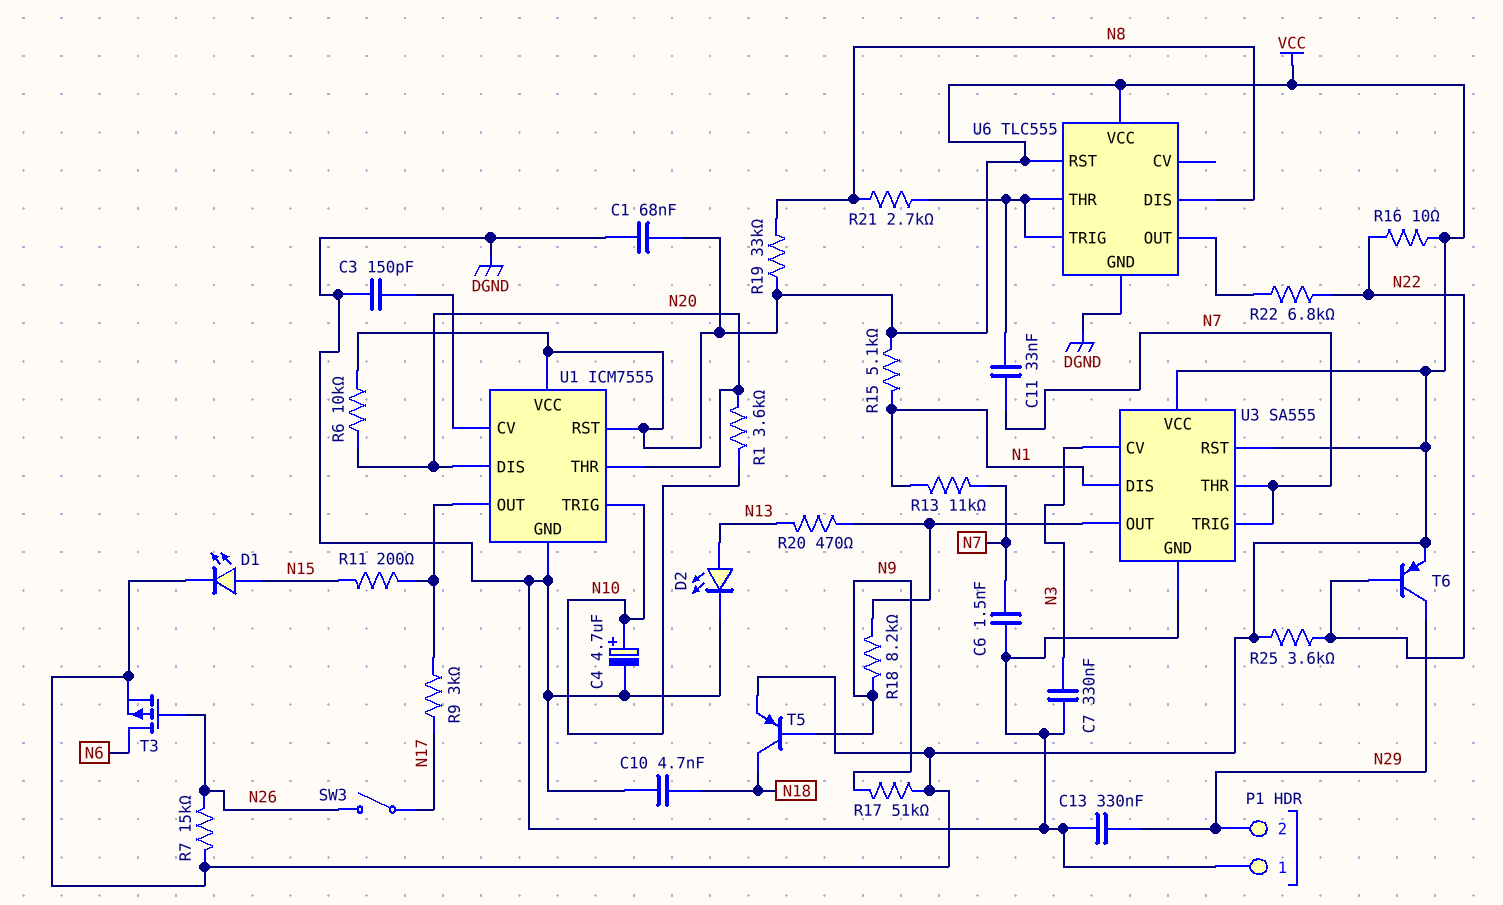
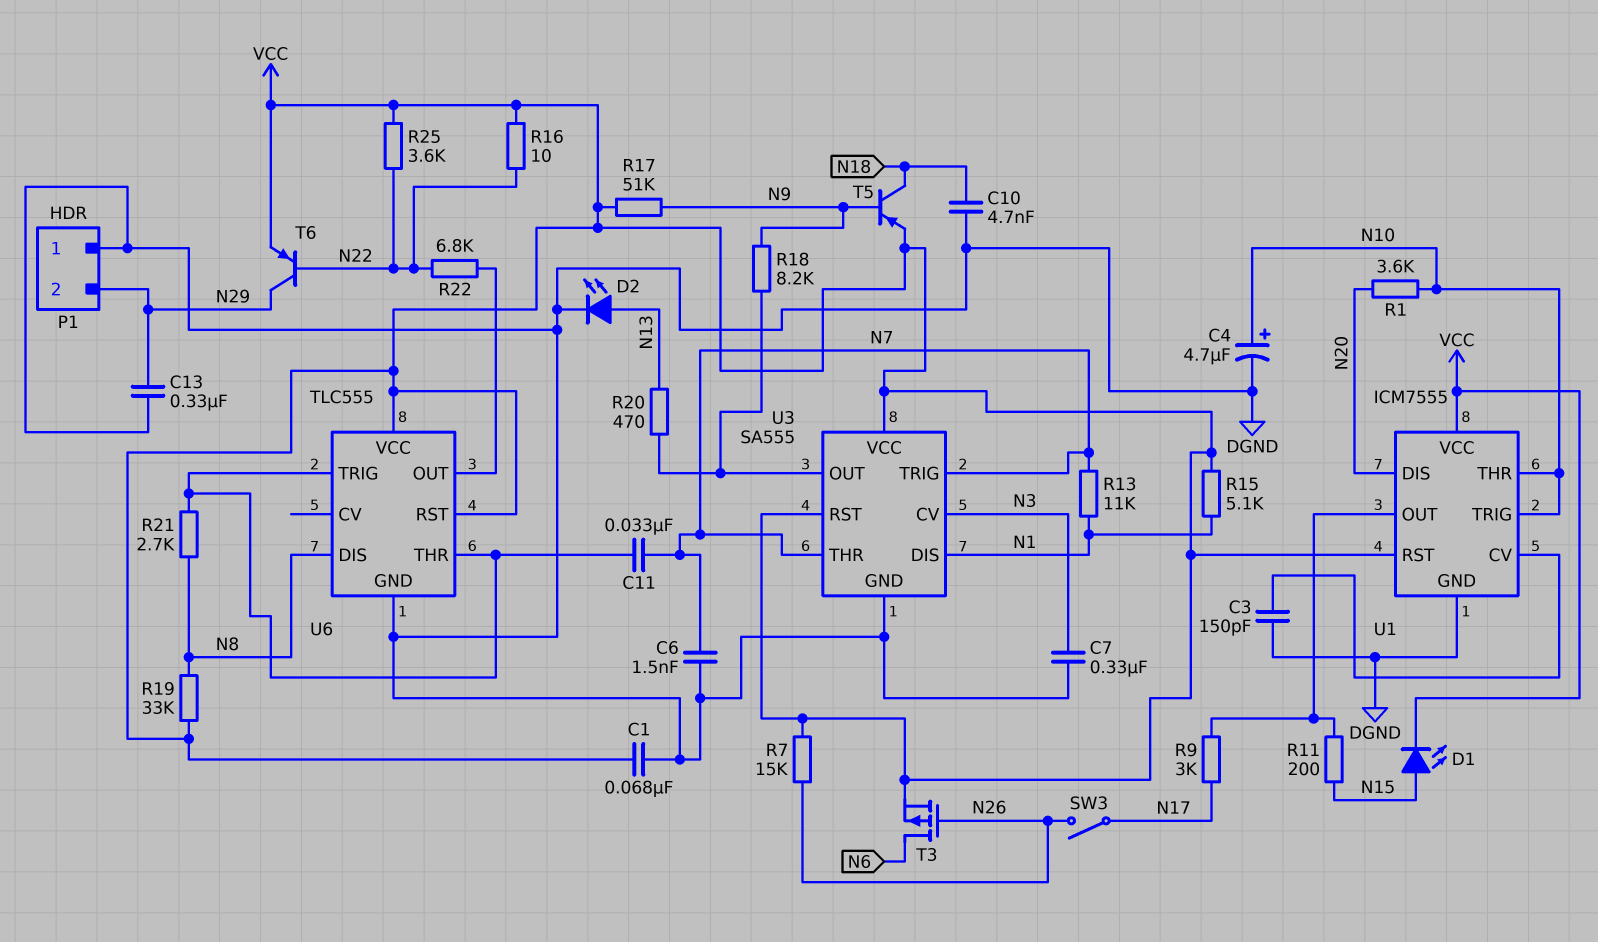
R6: 10k (N20, VCC) -> none
U1 pin THR: N20 -> N10

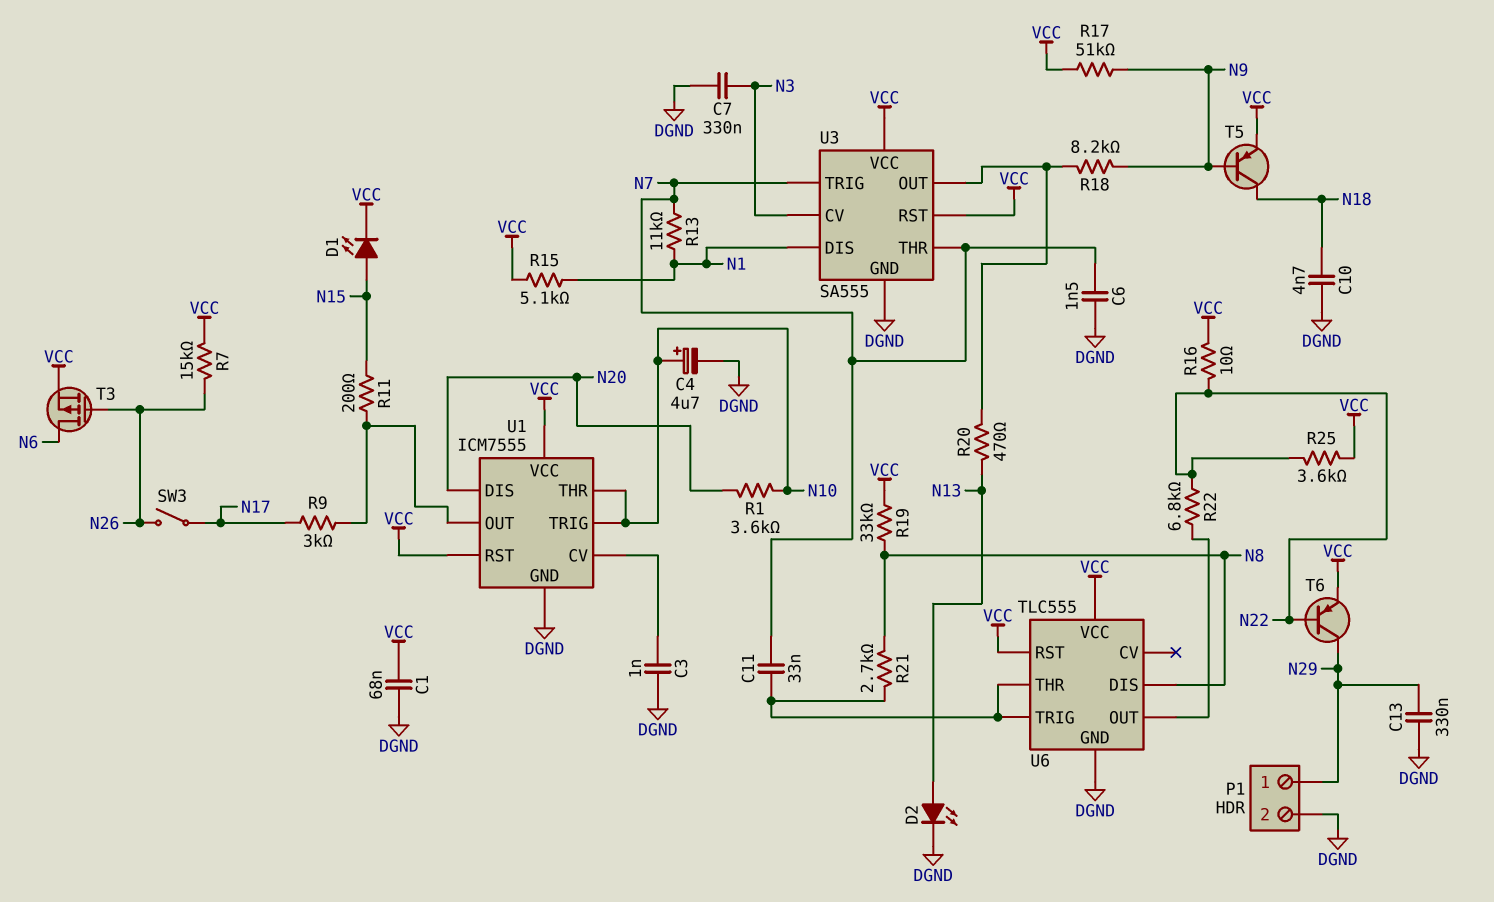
C3: 150pF (DGND, U1/CV) -> 1nF (DGND, U1/CV)
P1 pin 1: DGND -> N29
P1 pin 2: N29 -> DGND

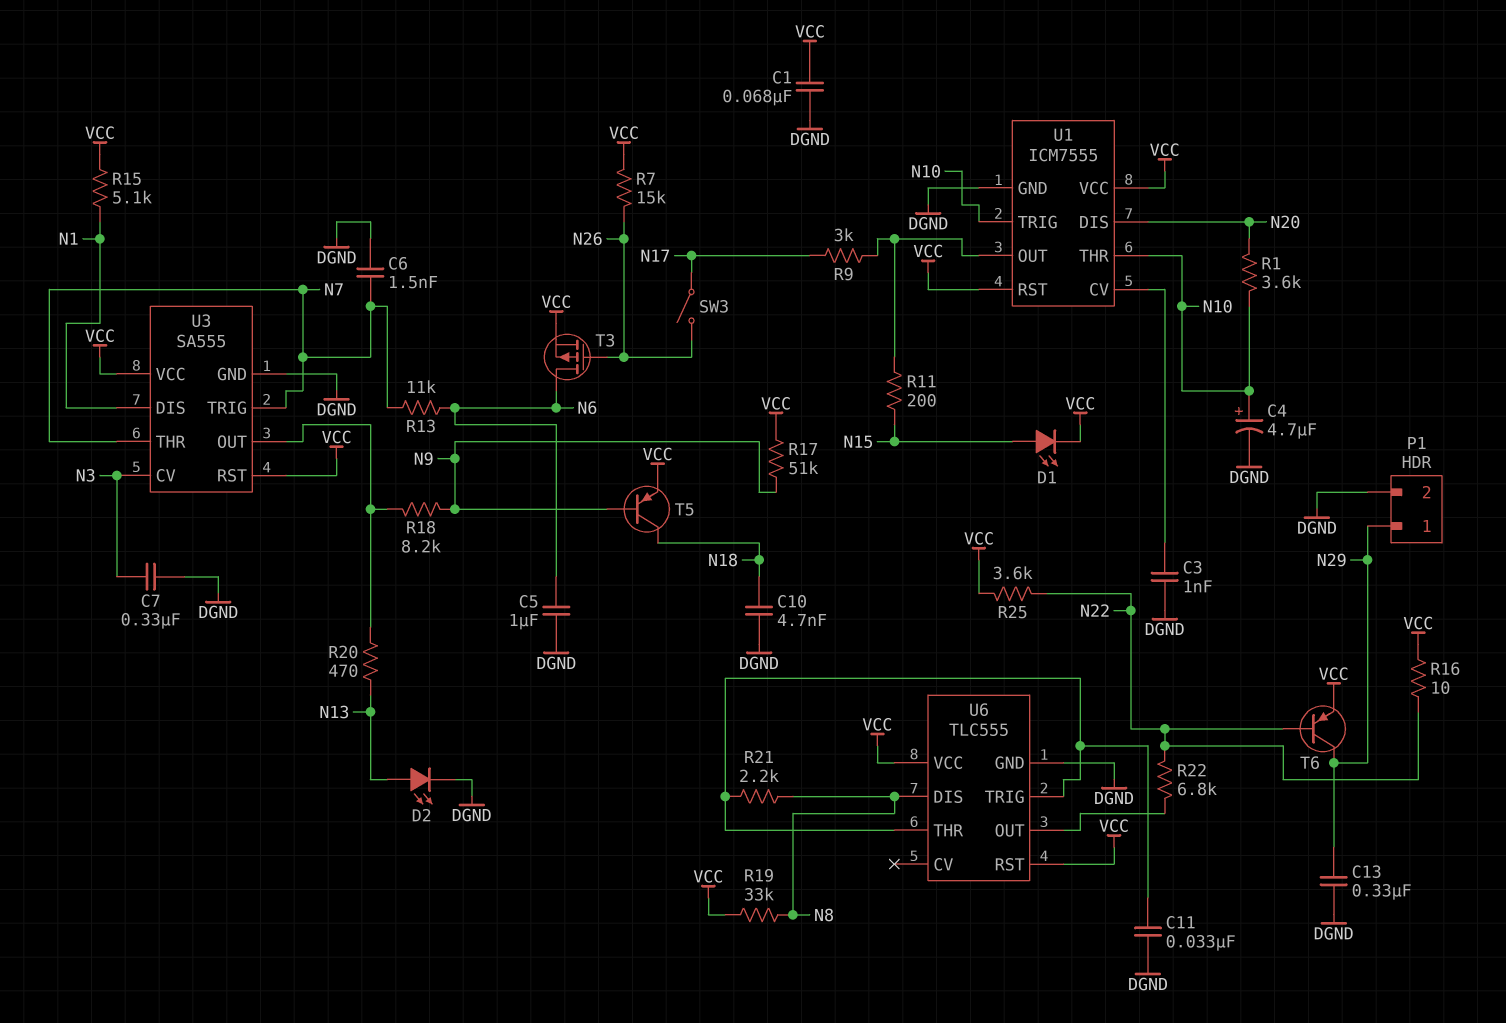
C5: none -> 1uF (DGND, N6)
C11: 33nF (N7, U6/THR) -> 33nF (DGND, U6/THR)
R13: 11k (N1, N7) -> 11k (N6, N7)
R21: 2.7k (N8, U6/THR) -> 2.2k (N8, U6/THR)

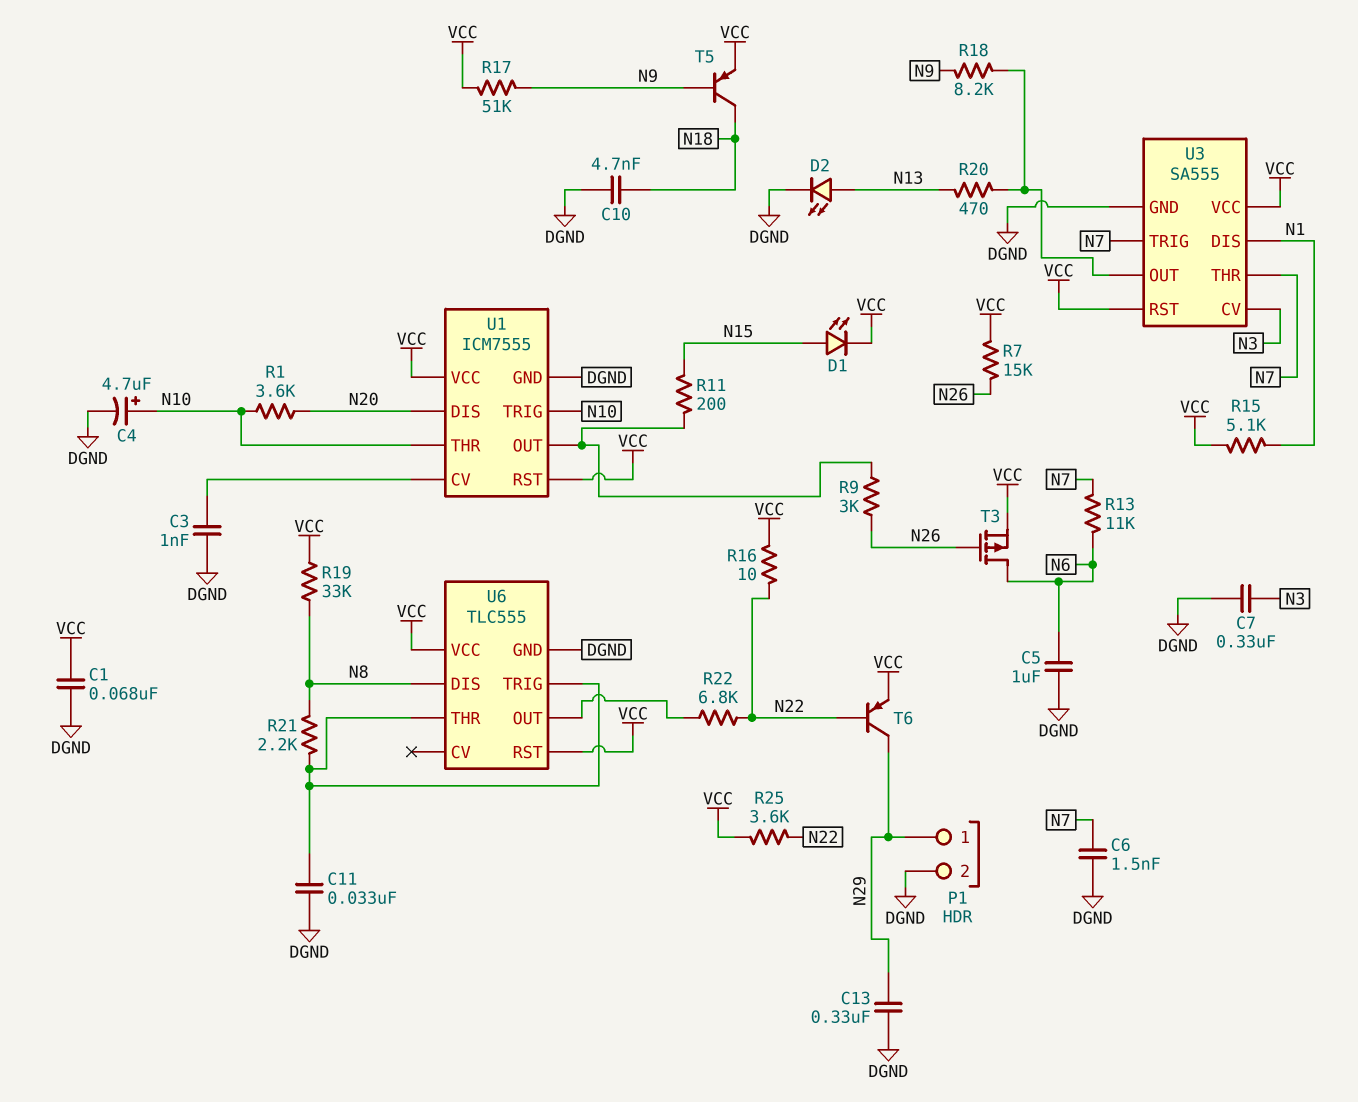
R9: 3k (N17, U1/OUT) -> 3k (N26, U1/OUT)
SW3: switch (N17, N26) -> none

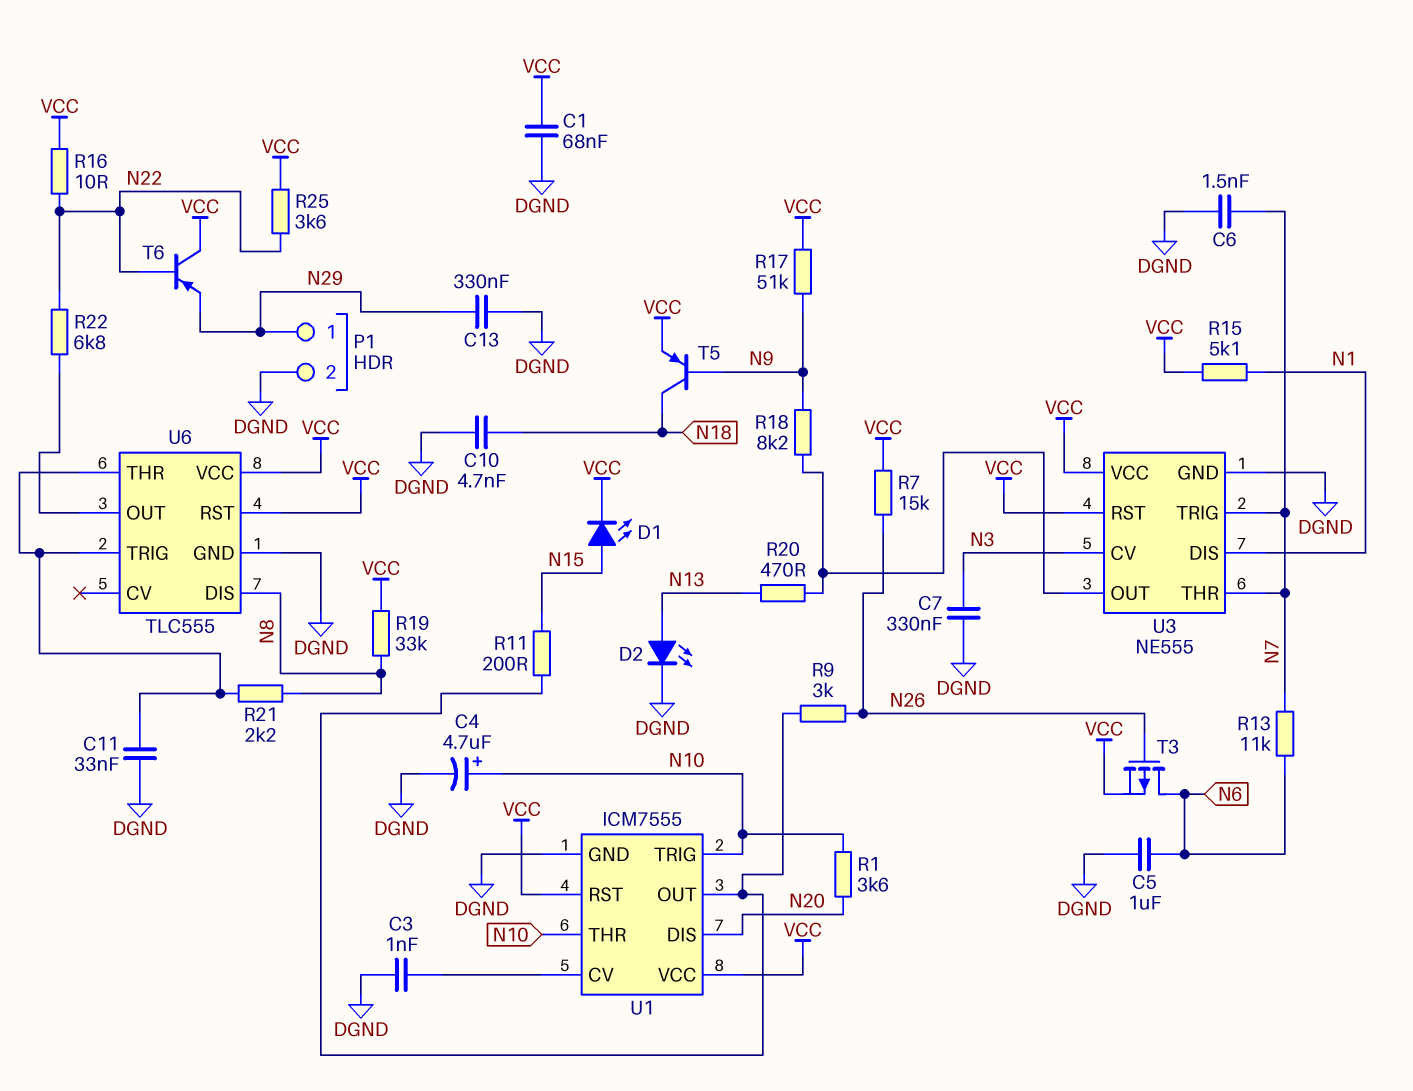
T6: PNP (B N22, C N29, E VCC) -> PNP (B N22, C VCC, E N29)
U3: SA555 -> NE555

